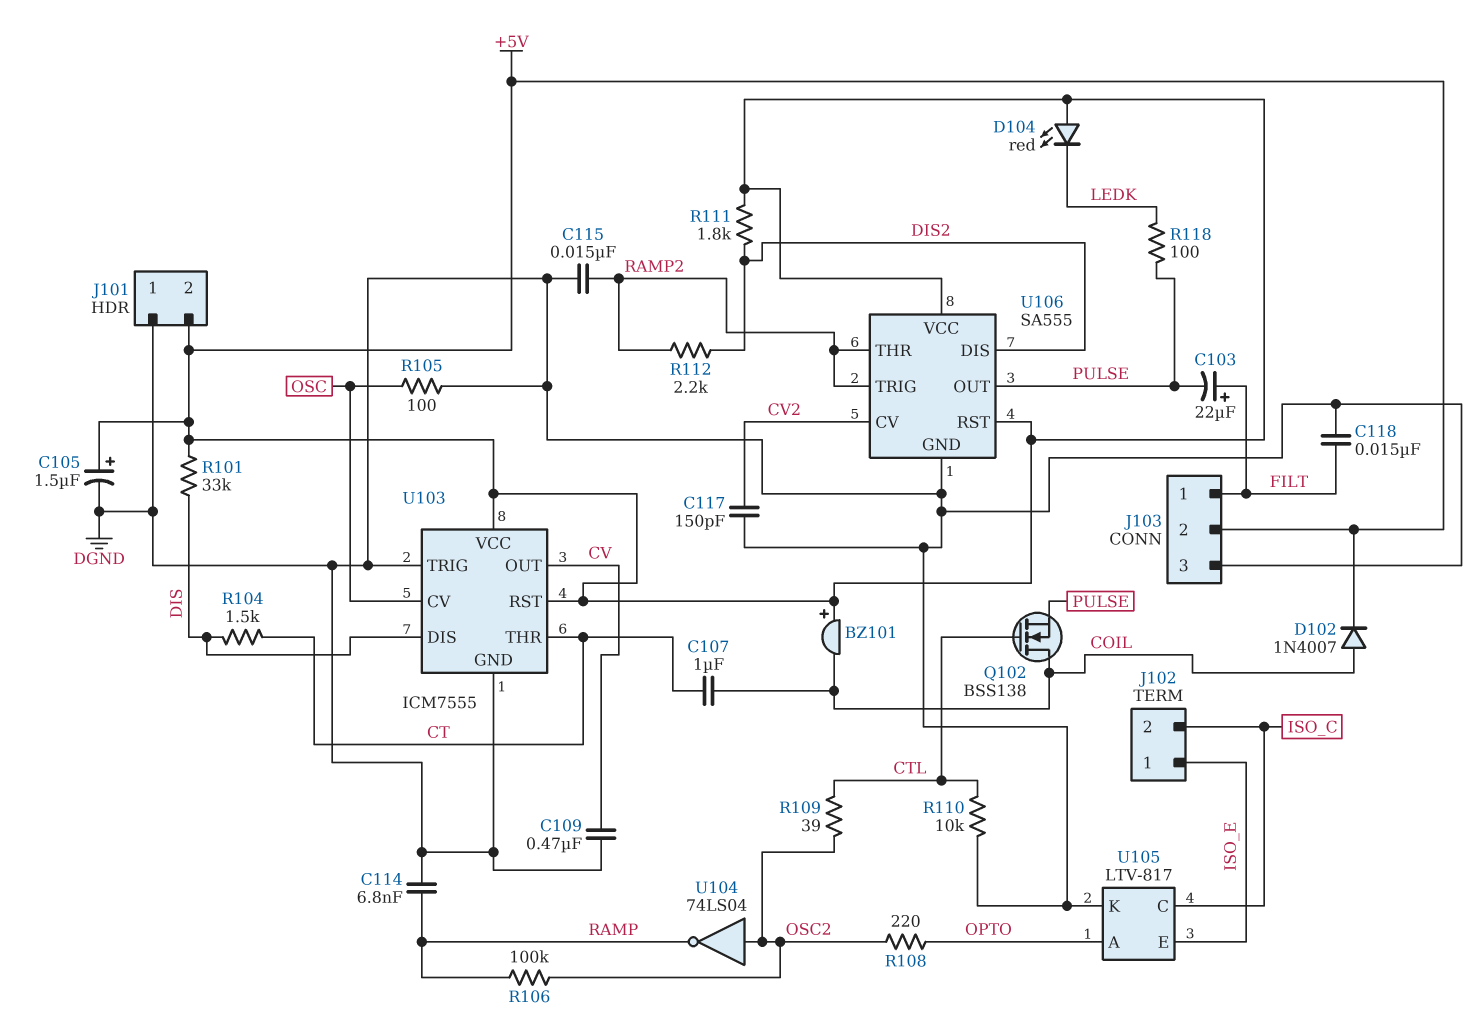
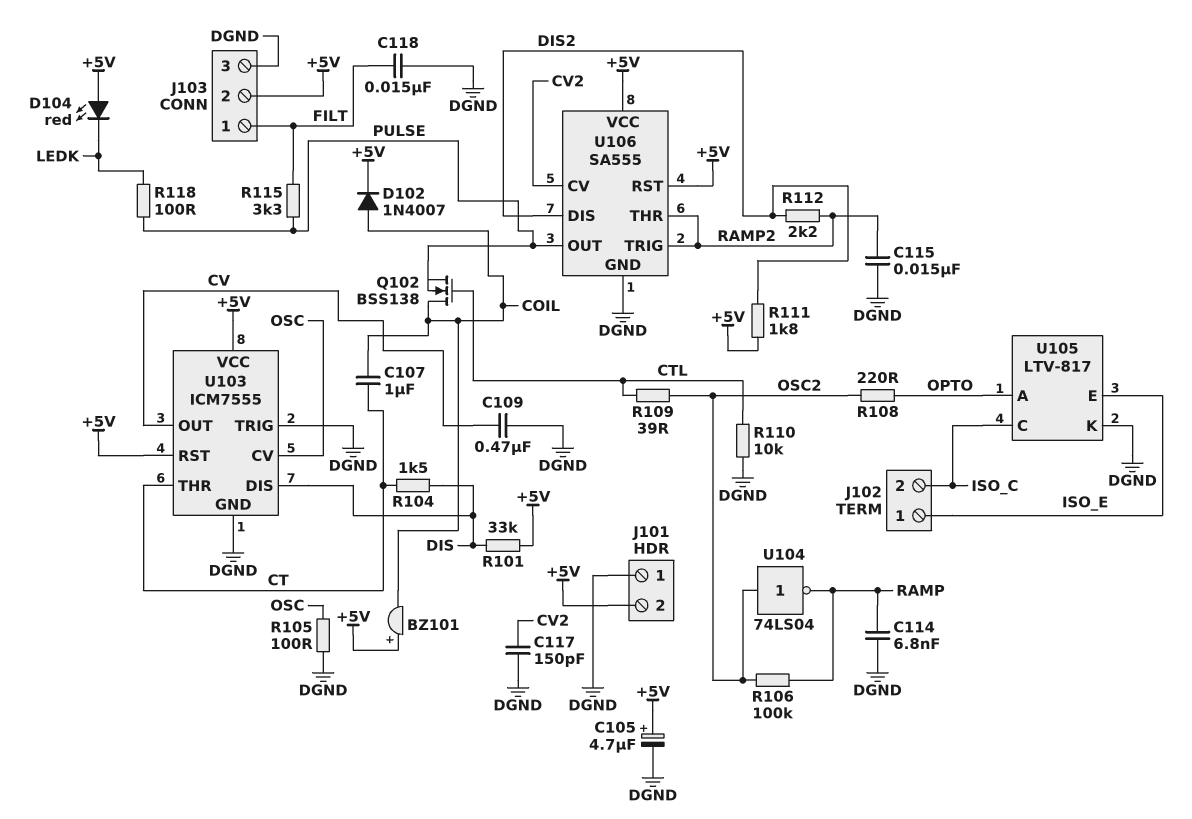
C103: 22uF (plus FILT, minus PULSE) -> none
C105: 1.5uF (plus +5V, minus DGND) -> 4.7uF (plus +5V, minus DGND)
R115: none -> 3.3k (FILT, PULSE)

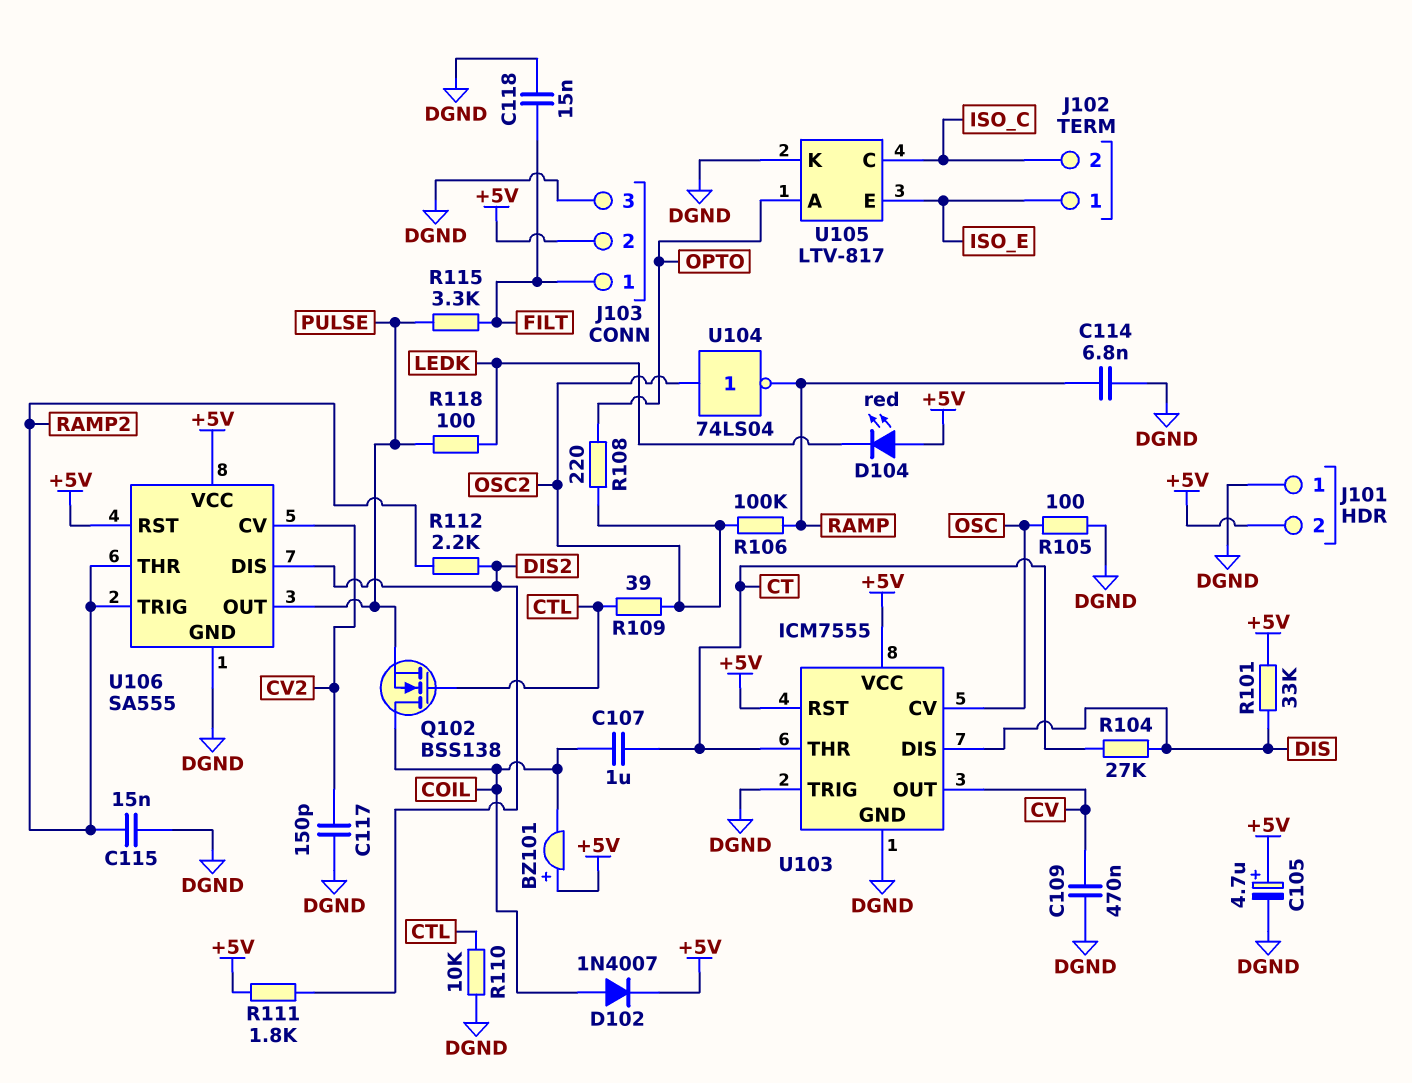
R104: 1.5k (CT, DIS) -> 27k (CT, DIS)

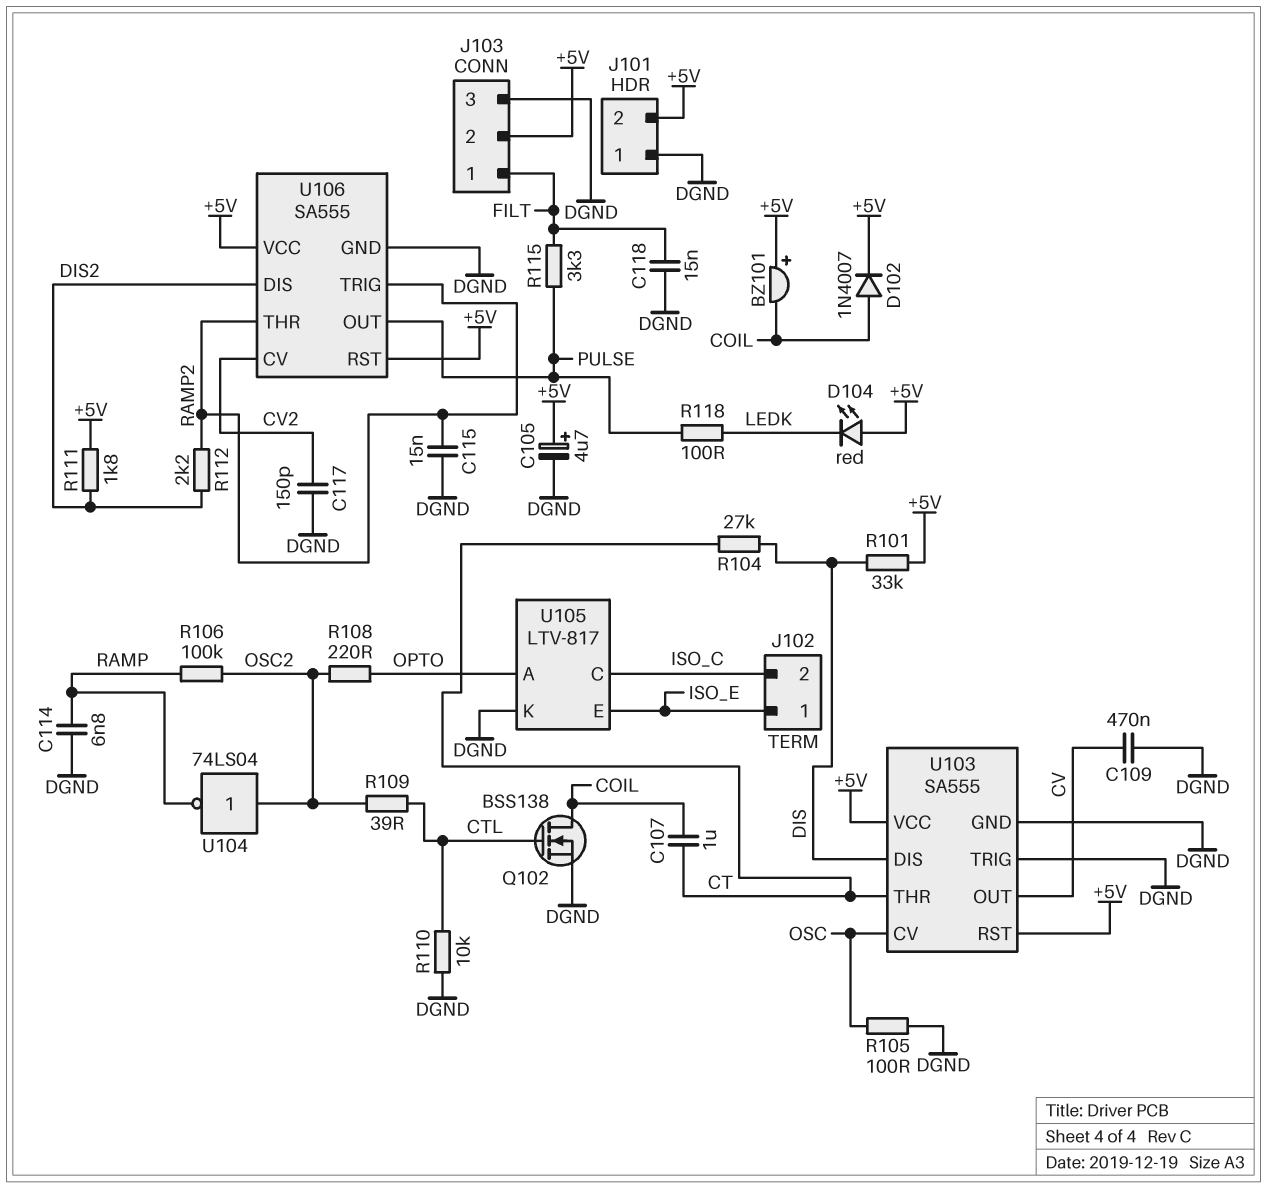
Q102: NMOS BSS138 (G CTL, D COIL, S PULSE) -> NMOS BSS138 (G CTL, D COIL, S DGND)
U103: ICM7555 -> SA555

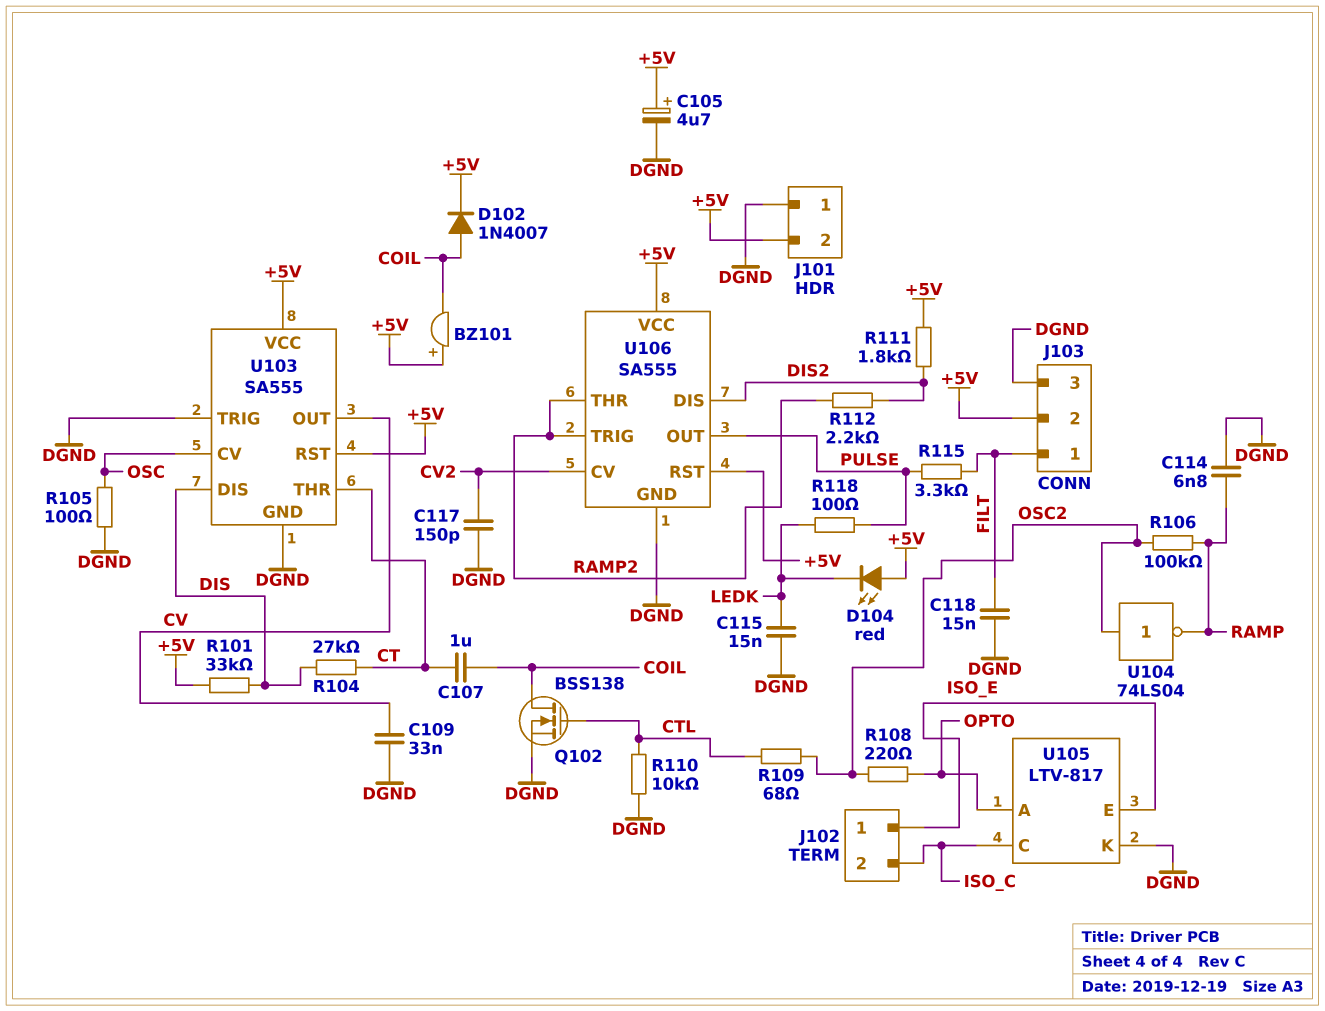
C109: 470nF (CV, DGND) -> 33nF (CV, DGND)
C115: 15nF (DGND, RAMP2) -> 15nF (DGND, LEDK)
R109: 39 (CTL, OSC2) -> 68 (CTL, OSC2)

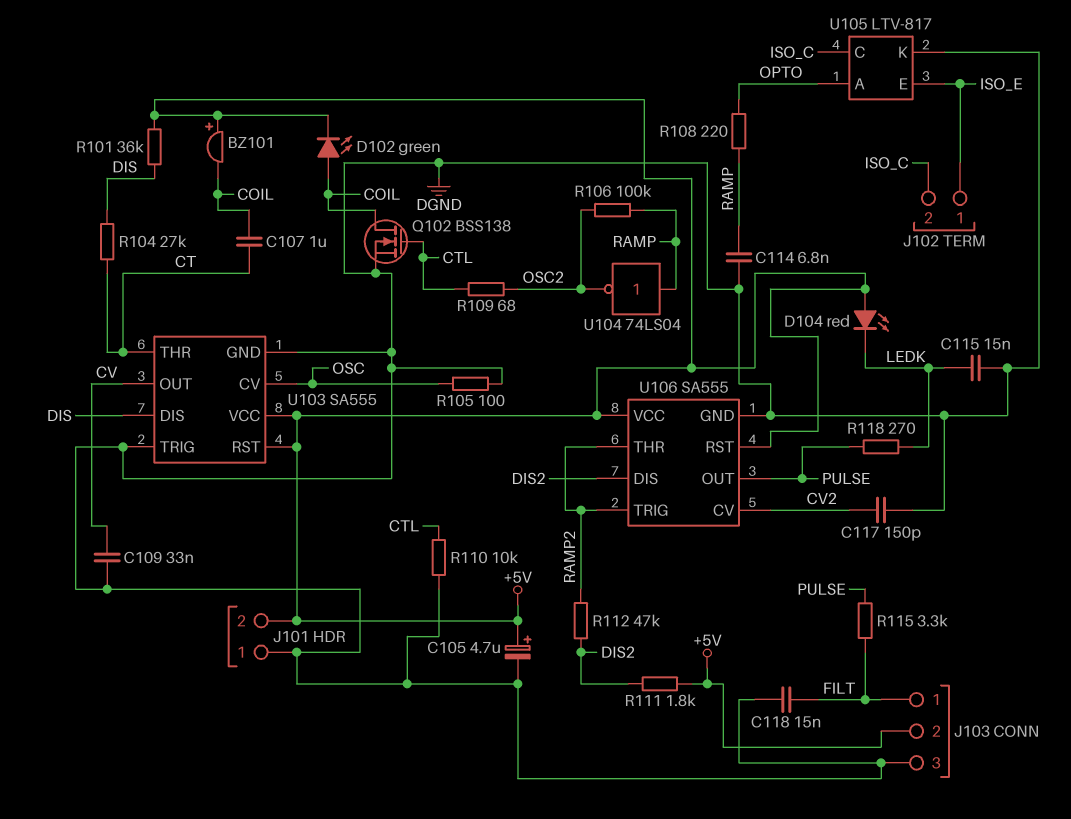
D102: diode 1N4007 (A COIL, K +5V) -> LED green (A COIL, K +5V)
R101: 33k (+5V, DIS) -> 36k (+5V, DIS)
R108: 220 (OPTO, OSC2) -> 220 (OPTO, RAMP)
R112: 2.2k (DIS2, RAMP2) -> 47k (DIS2, RAMP2)
R118: 100 (LEDK, PULSE) -> 270 (LEDK, PULSE)
U104: NOT 74LS04 (in OSC2, out RAMP) -> NOT 74LS04 (in RAMP, out OSC2)

